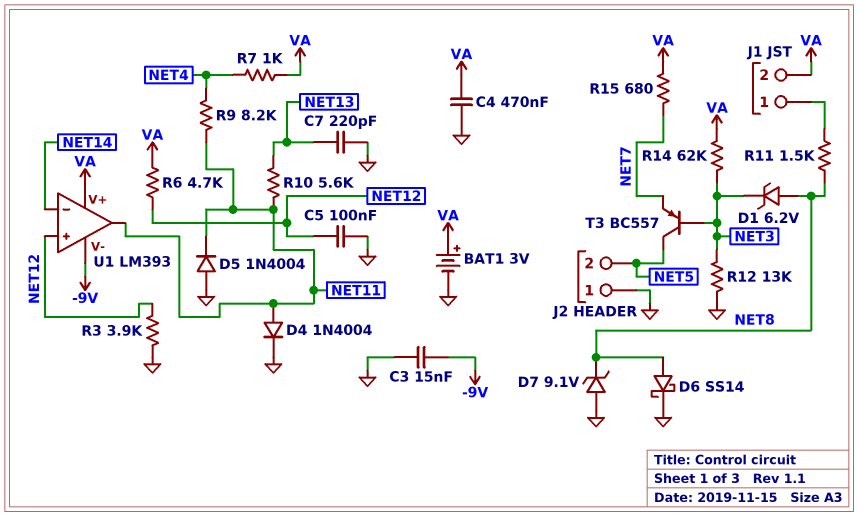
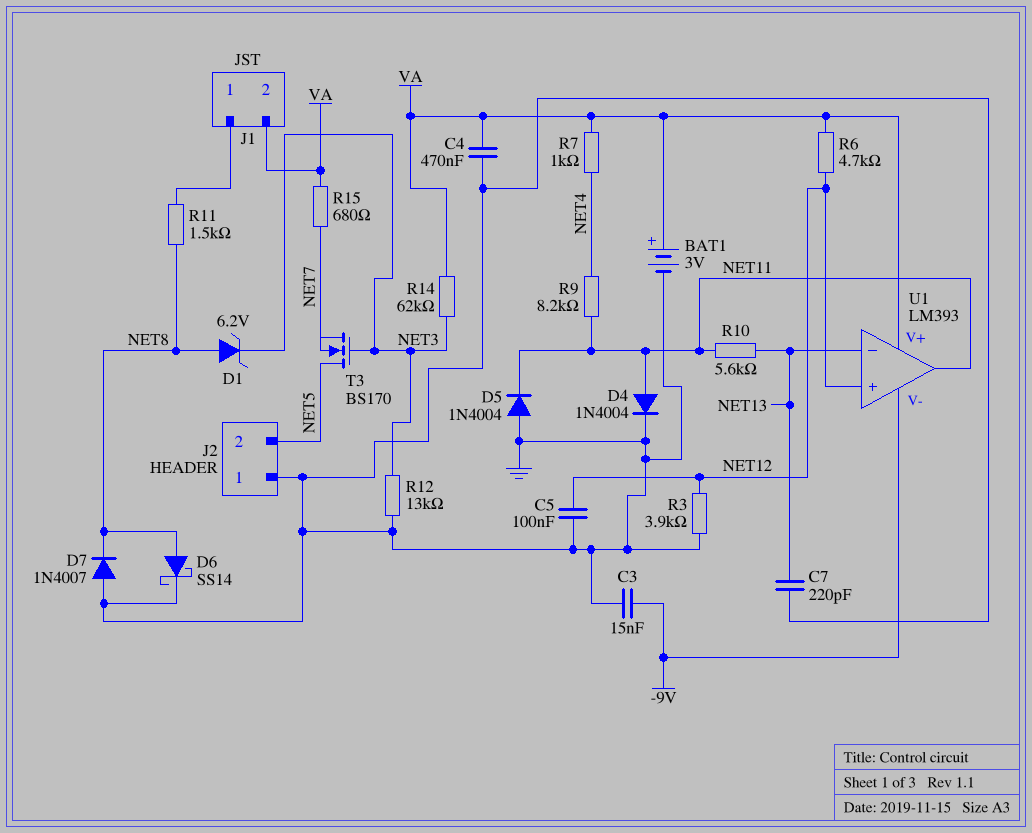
D7: zener 9.1V (A GND, K NET8) -> diode 1N4007 (A GND, K NET8)
T3: PNP BC557 (B NET3, C NET5, E NET7) -> NMOS BS170 (G NET3, D NET5, S NET7)
U1 pin in-: NET14 -> NET13

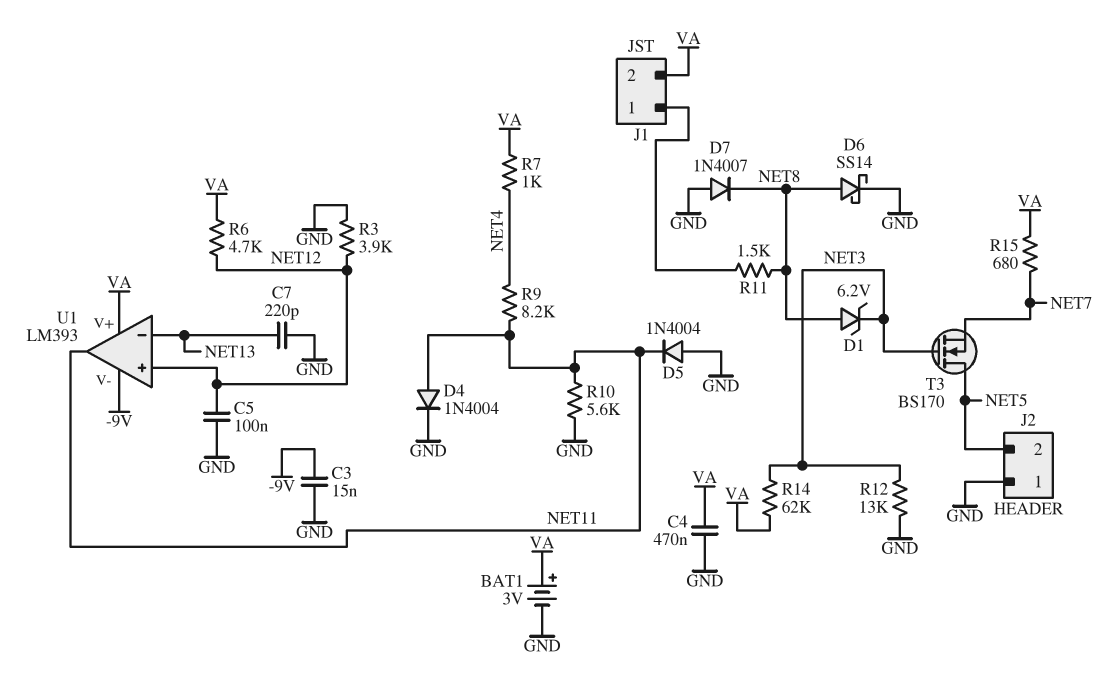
R10: 5.6k (NET11, NET13) -> 5.6k (GND, NET11)

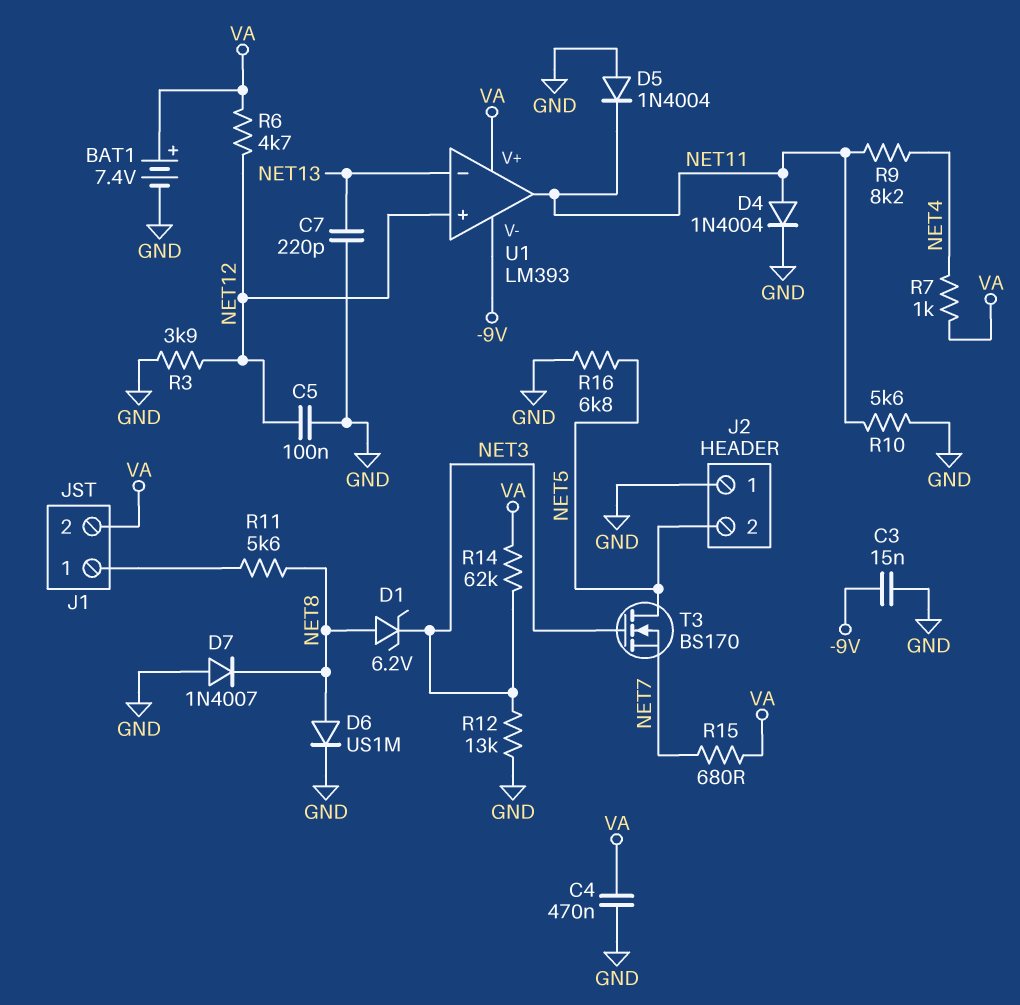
BAT1: 3V (plus VA, minus GND) -> 7.4V (plus VA, minus GND)
D6: schottky SS14 (A NET8, K GND) -> diode US1M (A NET8, K GND)
R11: 1.5k (J1/1, NET8) -> 5.6k (J1/1, NET8)
R16: none -> 6.8k (GND, NET5)

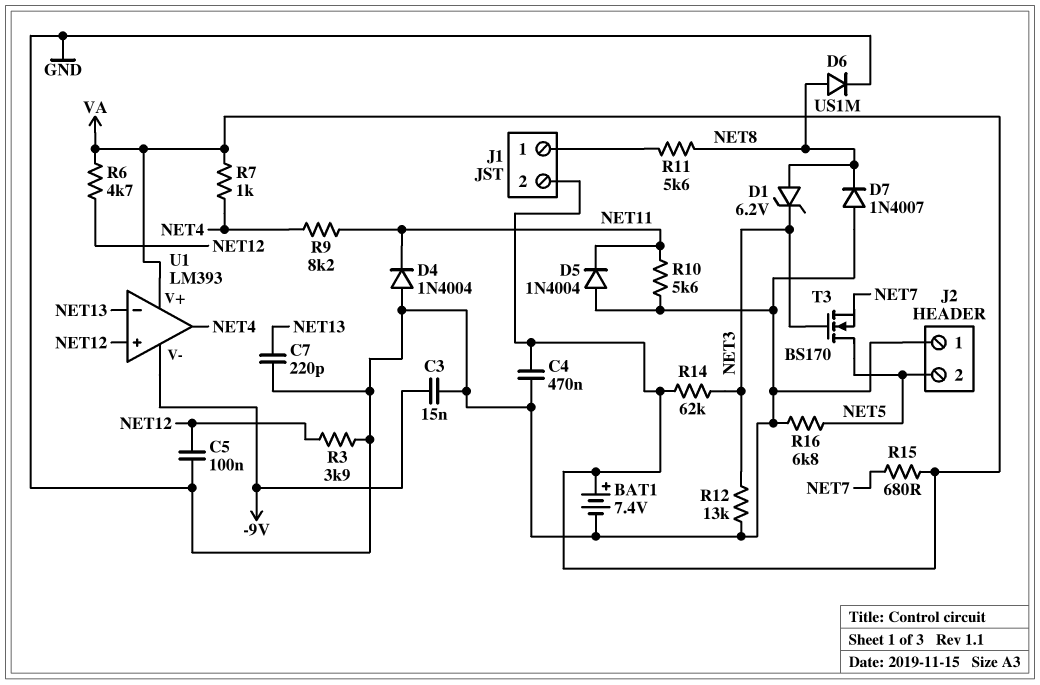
D4: diode 1N4004 (A NET11, K GND) -> diode 1N4004 (A GND, K NET11)
U1 pin out: NET11 -> NET4

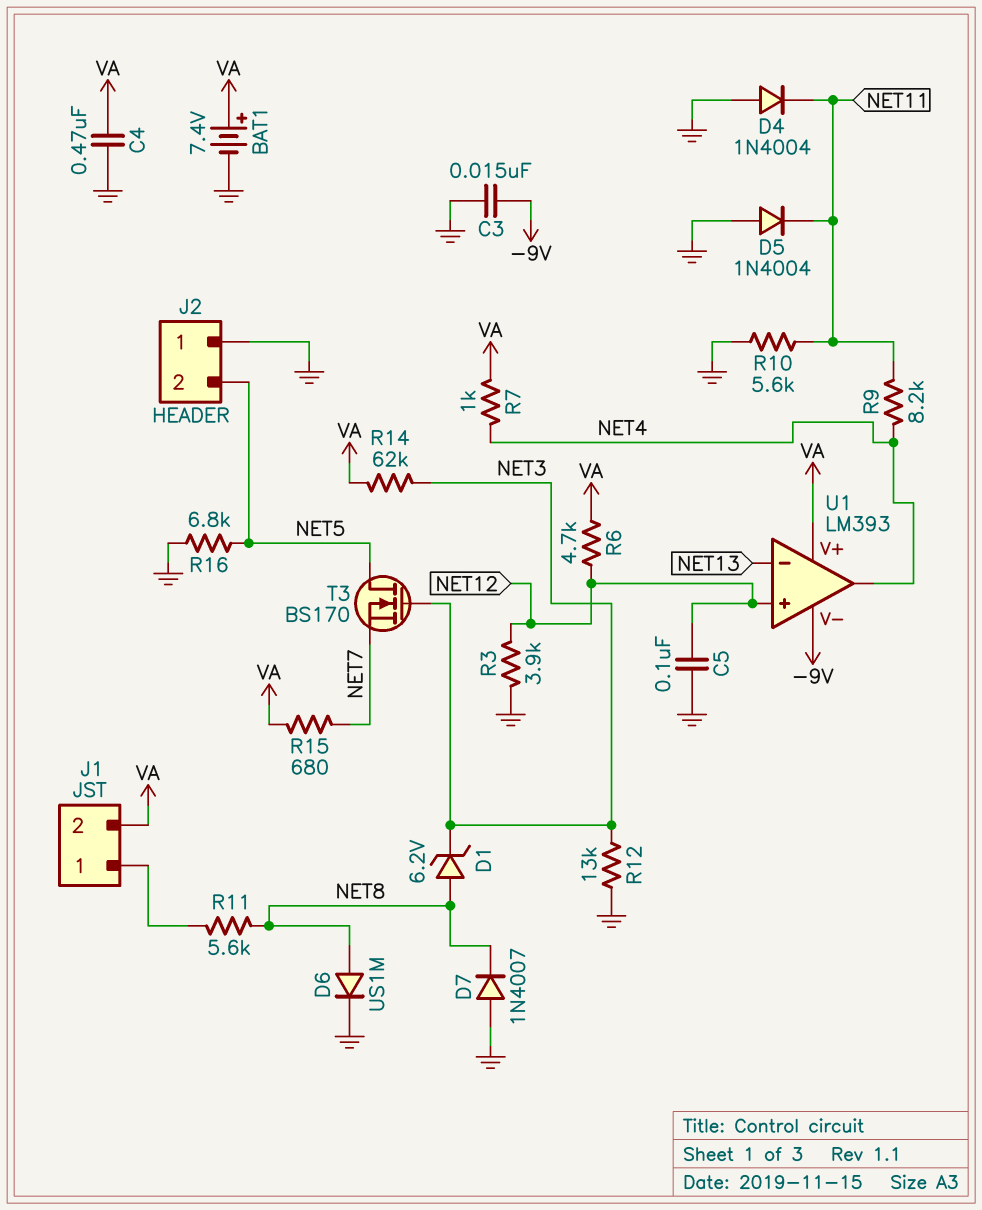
C7: 220pF (GND, NET13) -> none

